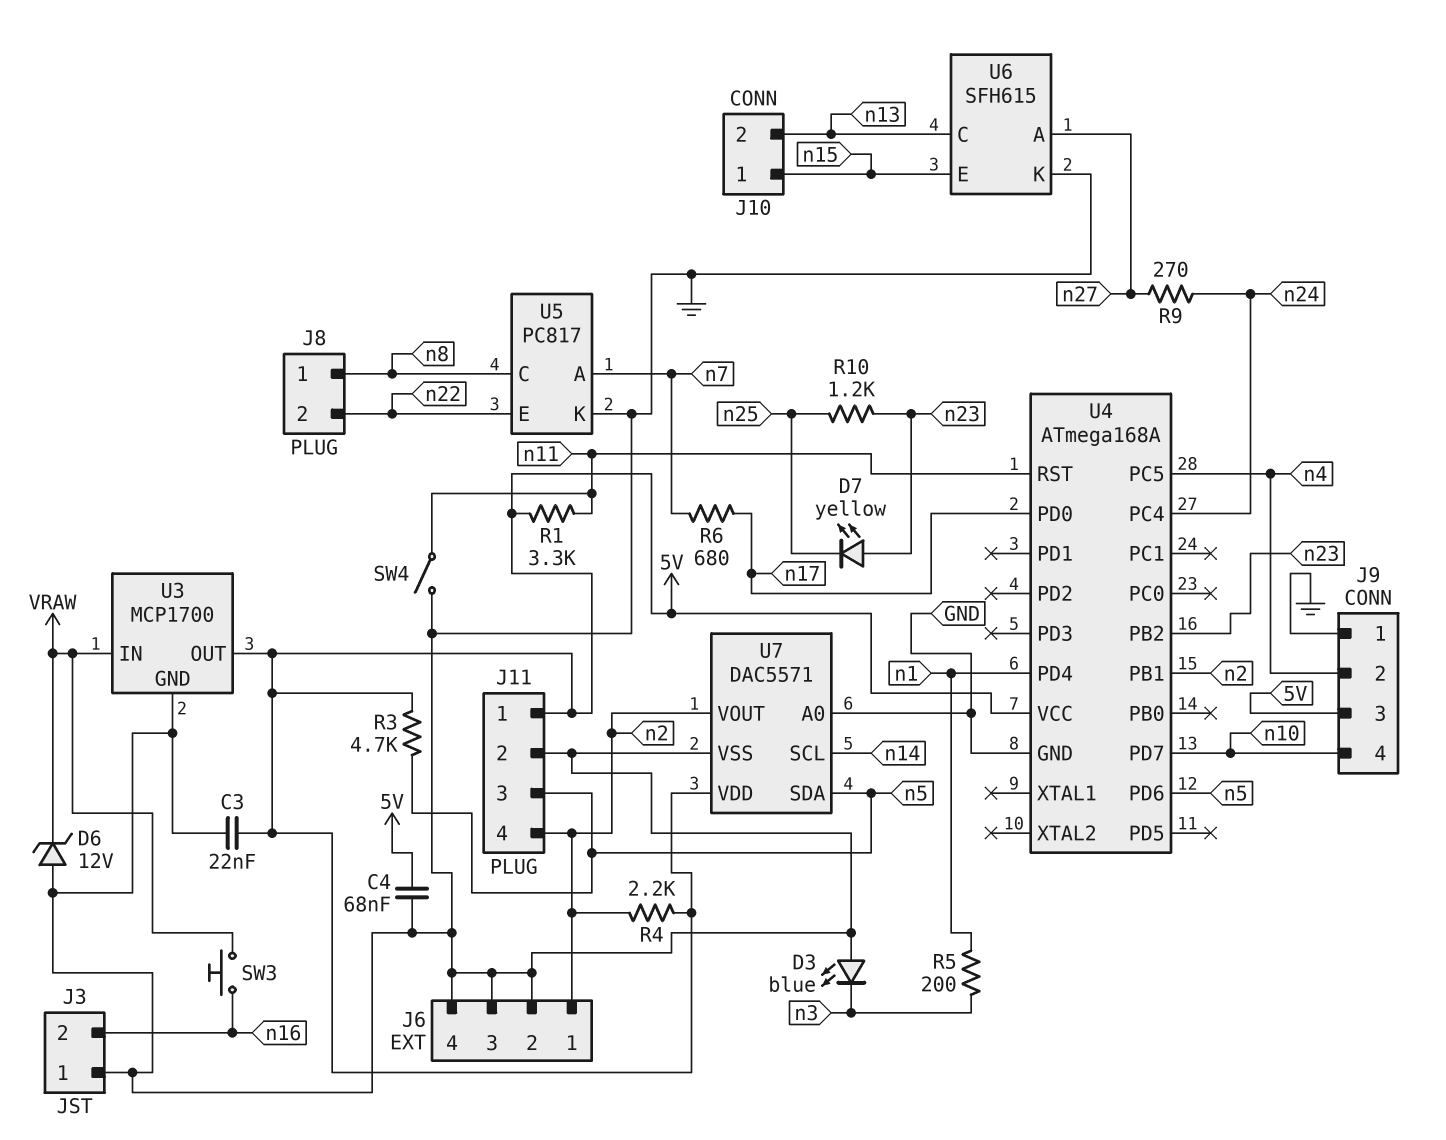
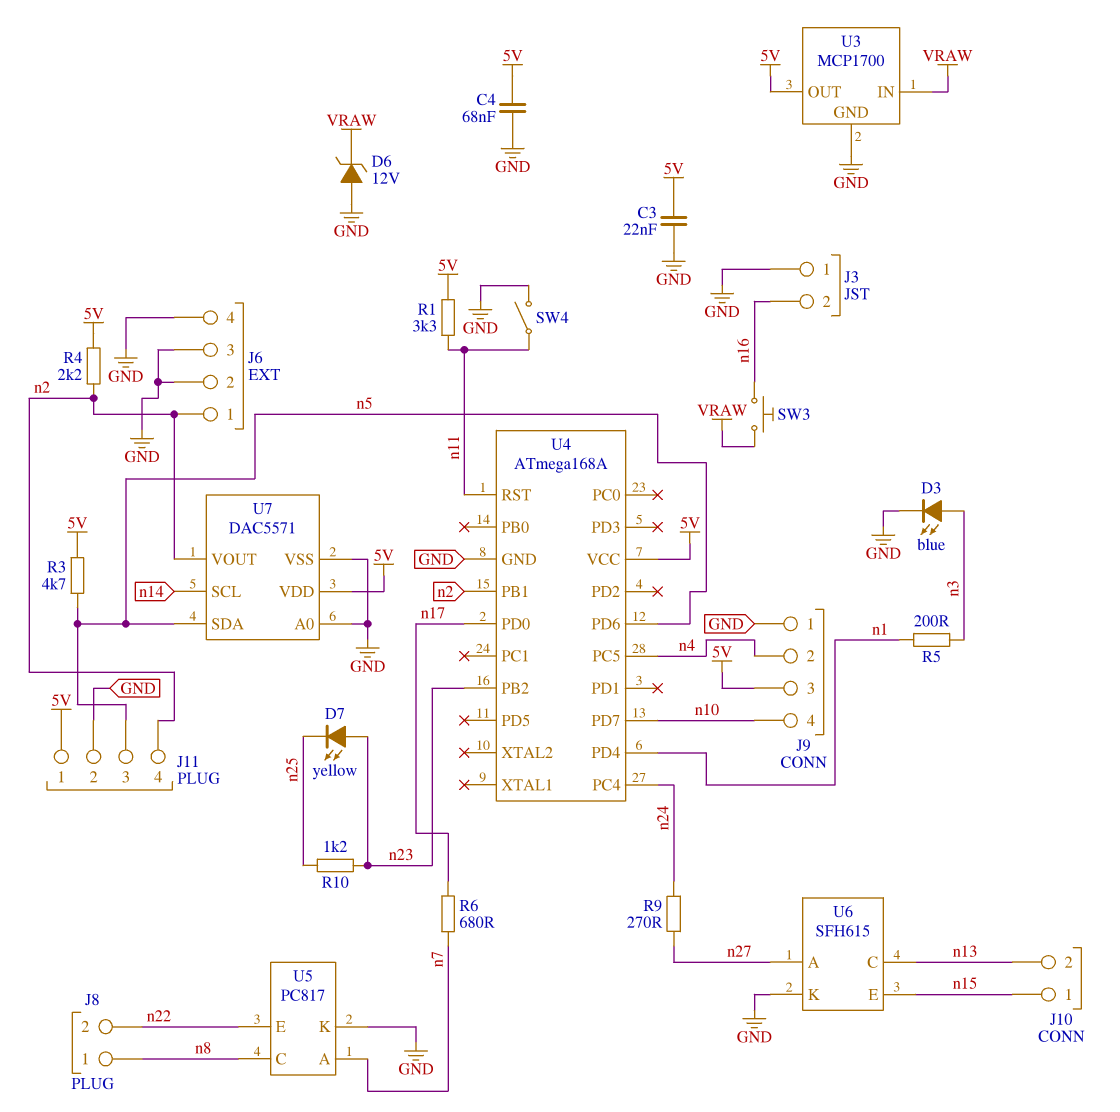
D3: LED blue (A GND, K n3) -> LED blue (A n3, K GND)

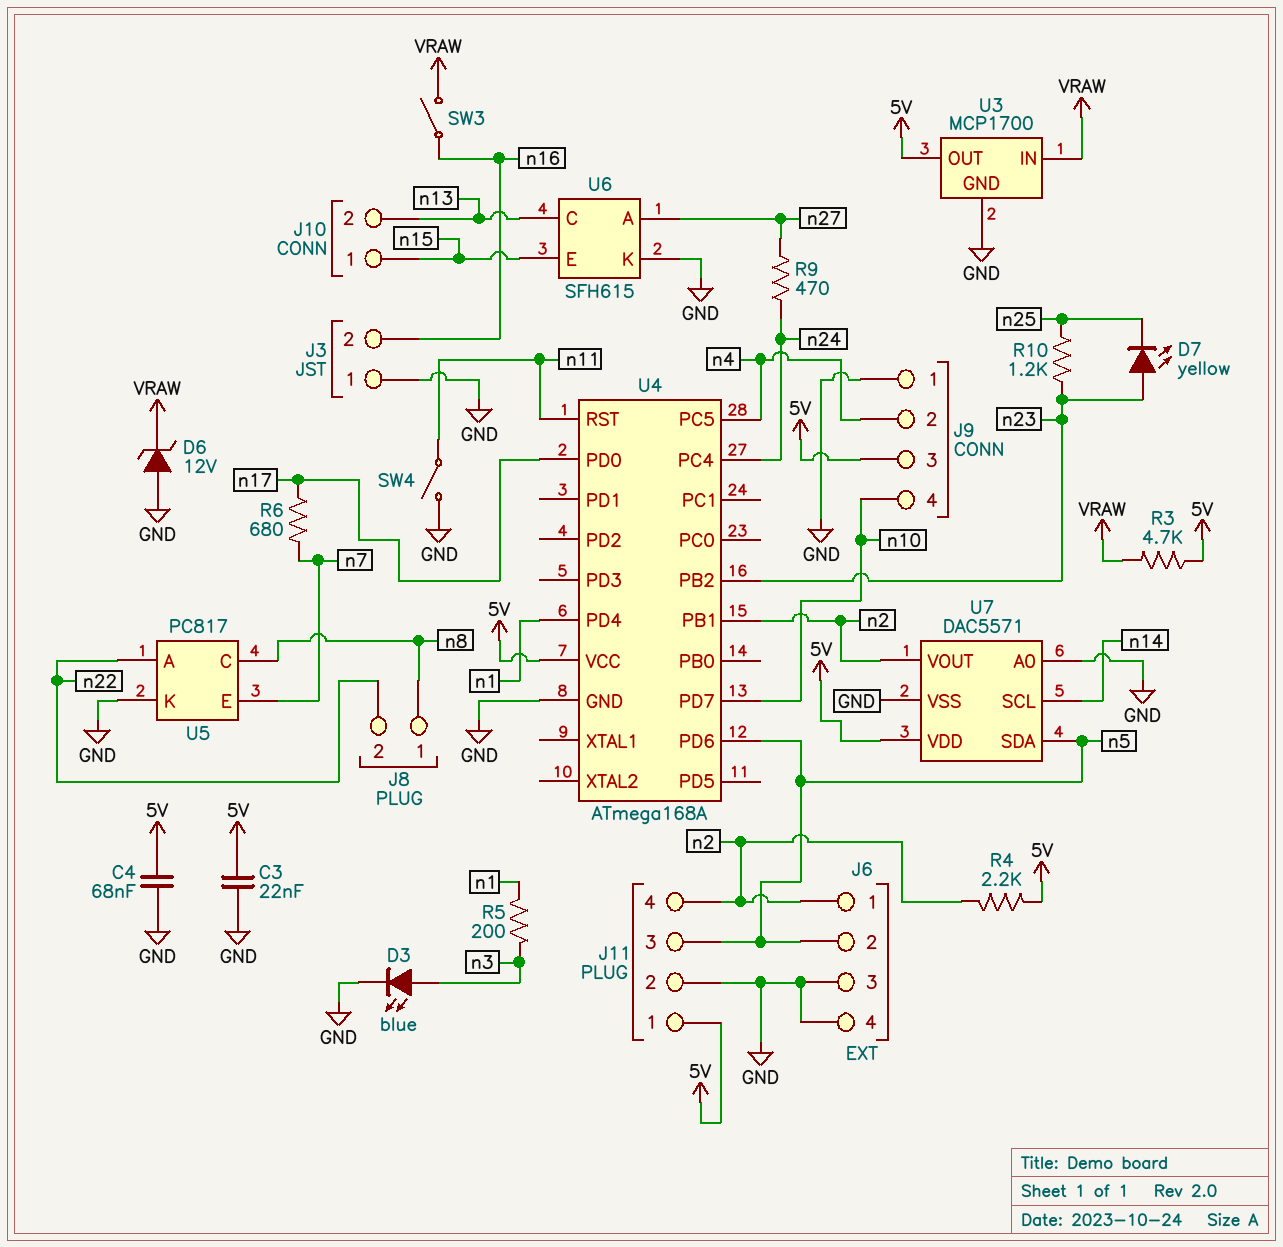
J6 pin 2: GND -> n5
R1: 3.3k (5V, n11) -> none
R3: 4.7k (5V, n5) -> 4.7k (5V, VRAW)
R9: 270 (n24, n27) -> 470 (n24, n27)
SW3: button (VRAW, n16) -> switch (VRAW, n16)
U5 pin A: n7 -> n22
U5 pin E: n22 -> n7

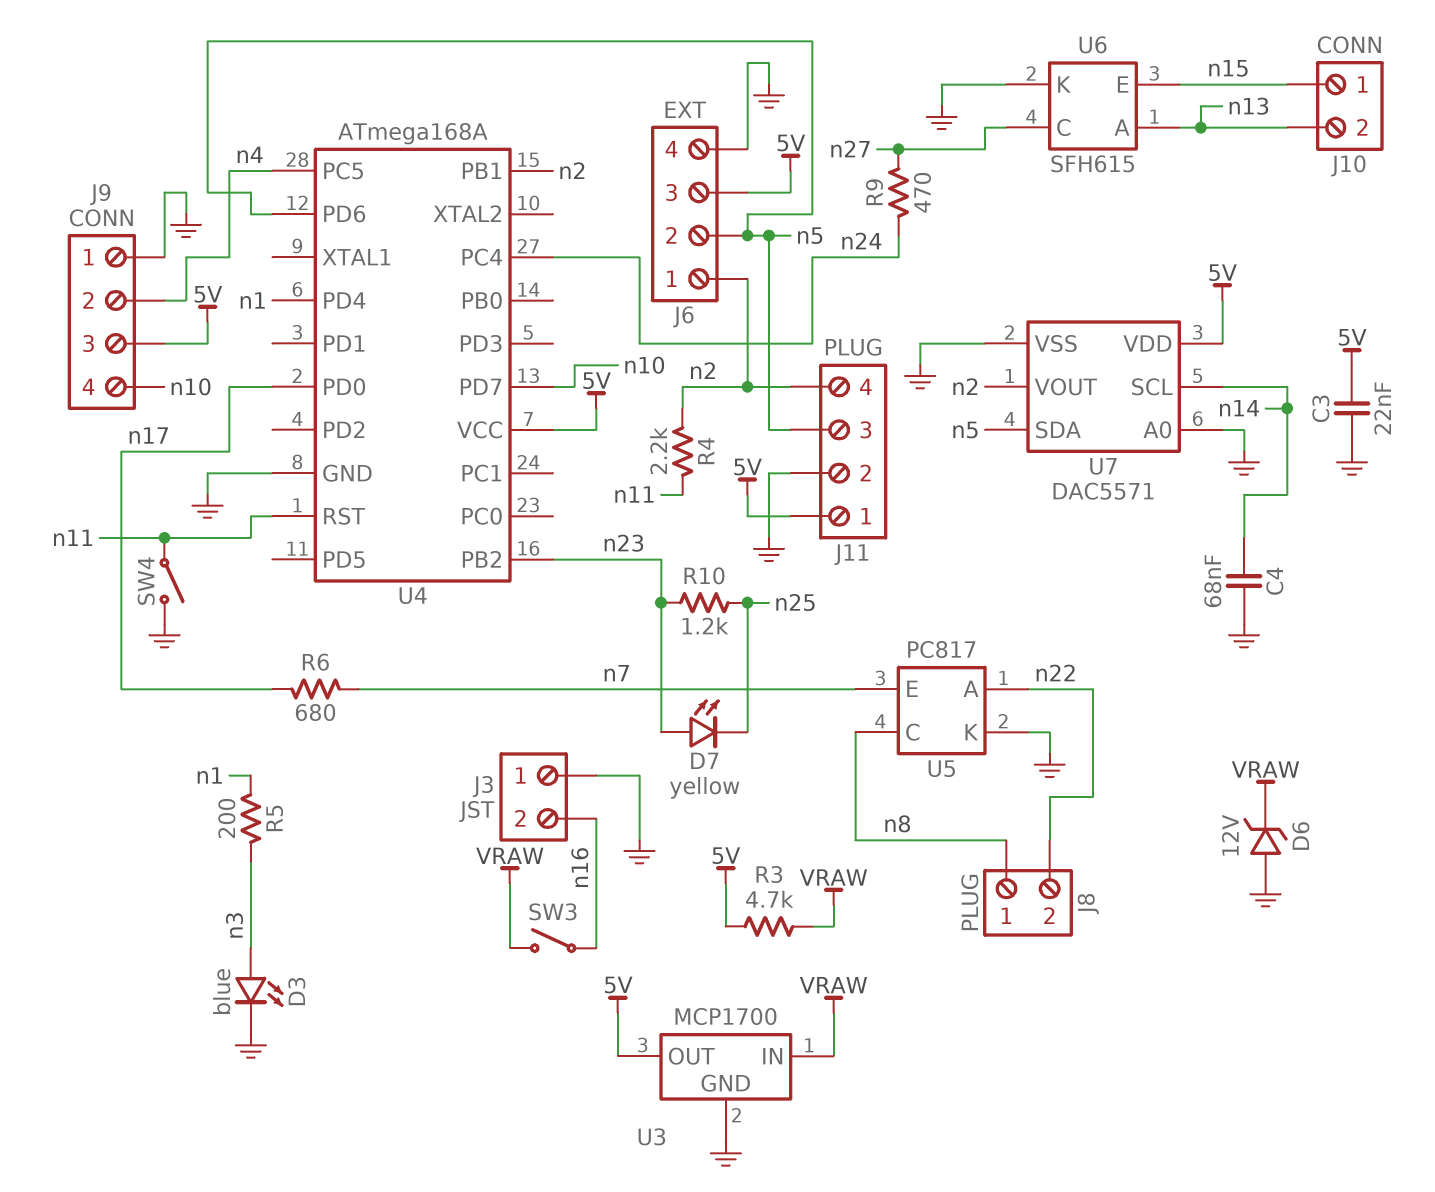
C4: 68nF (5V, GND) -> 68nF (GND, n14)
J6 pin 3: GND -> 5V
R4: 2.2k (5V, n2) -> 2.2k (n2, n11)
U6 pin A: n27 -> n13
U6 pin C: n13 -> n27

